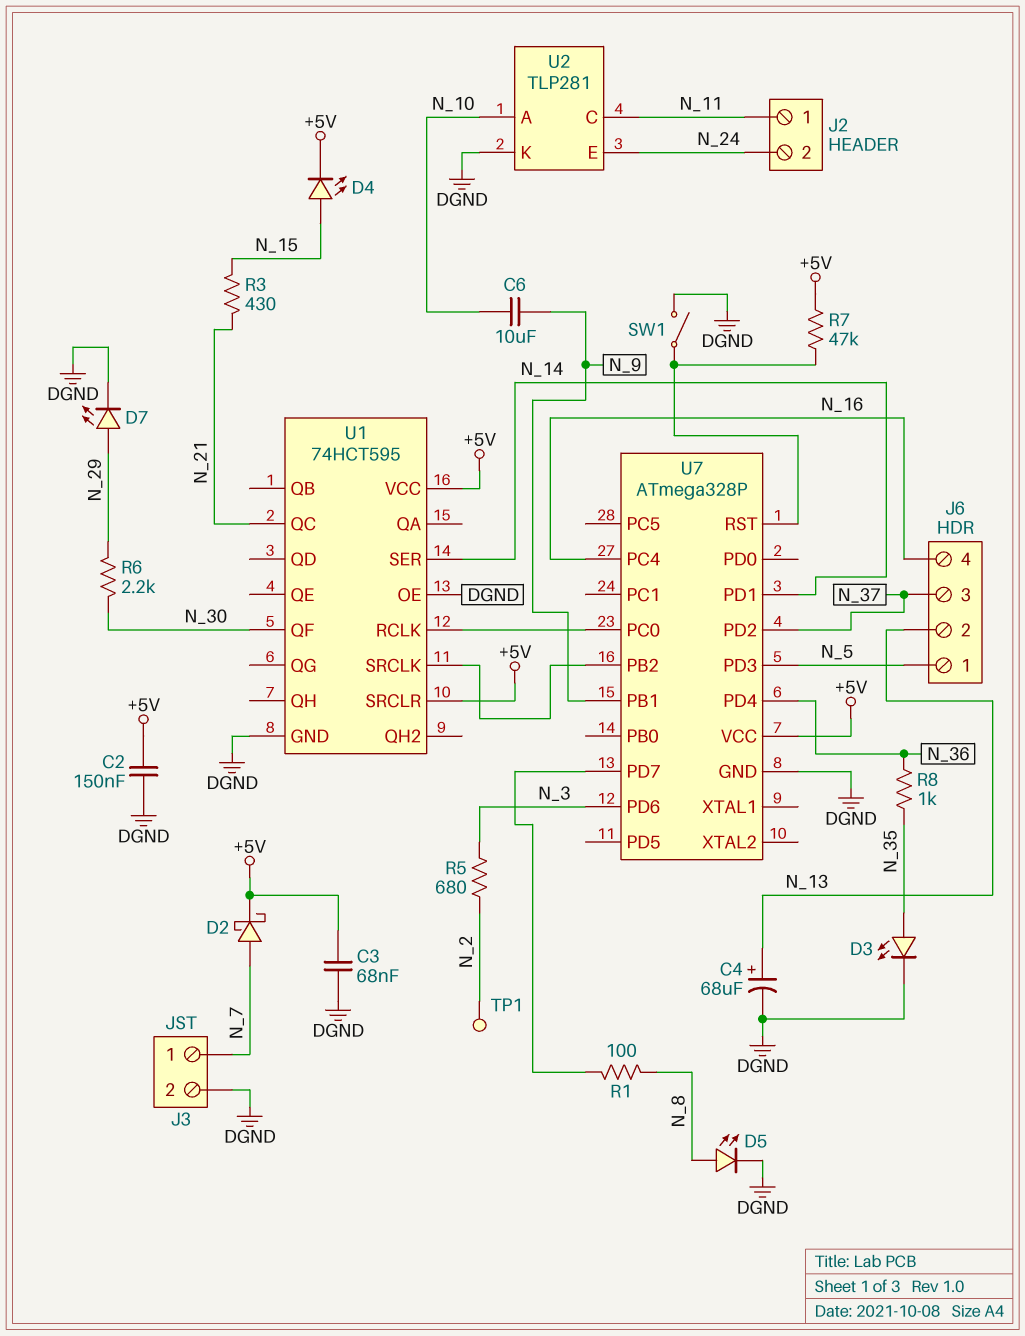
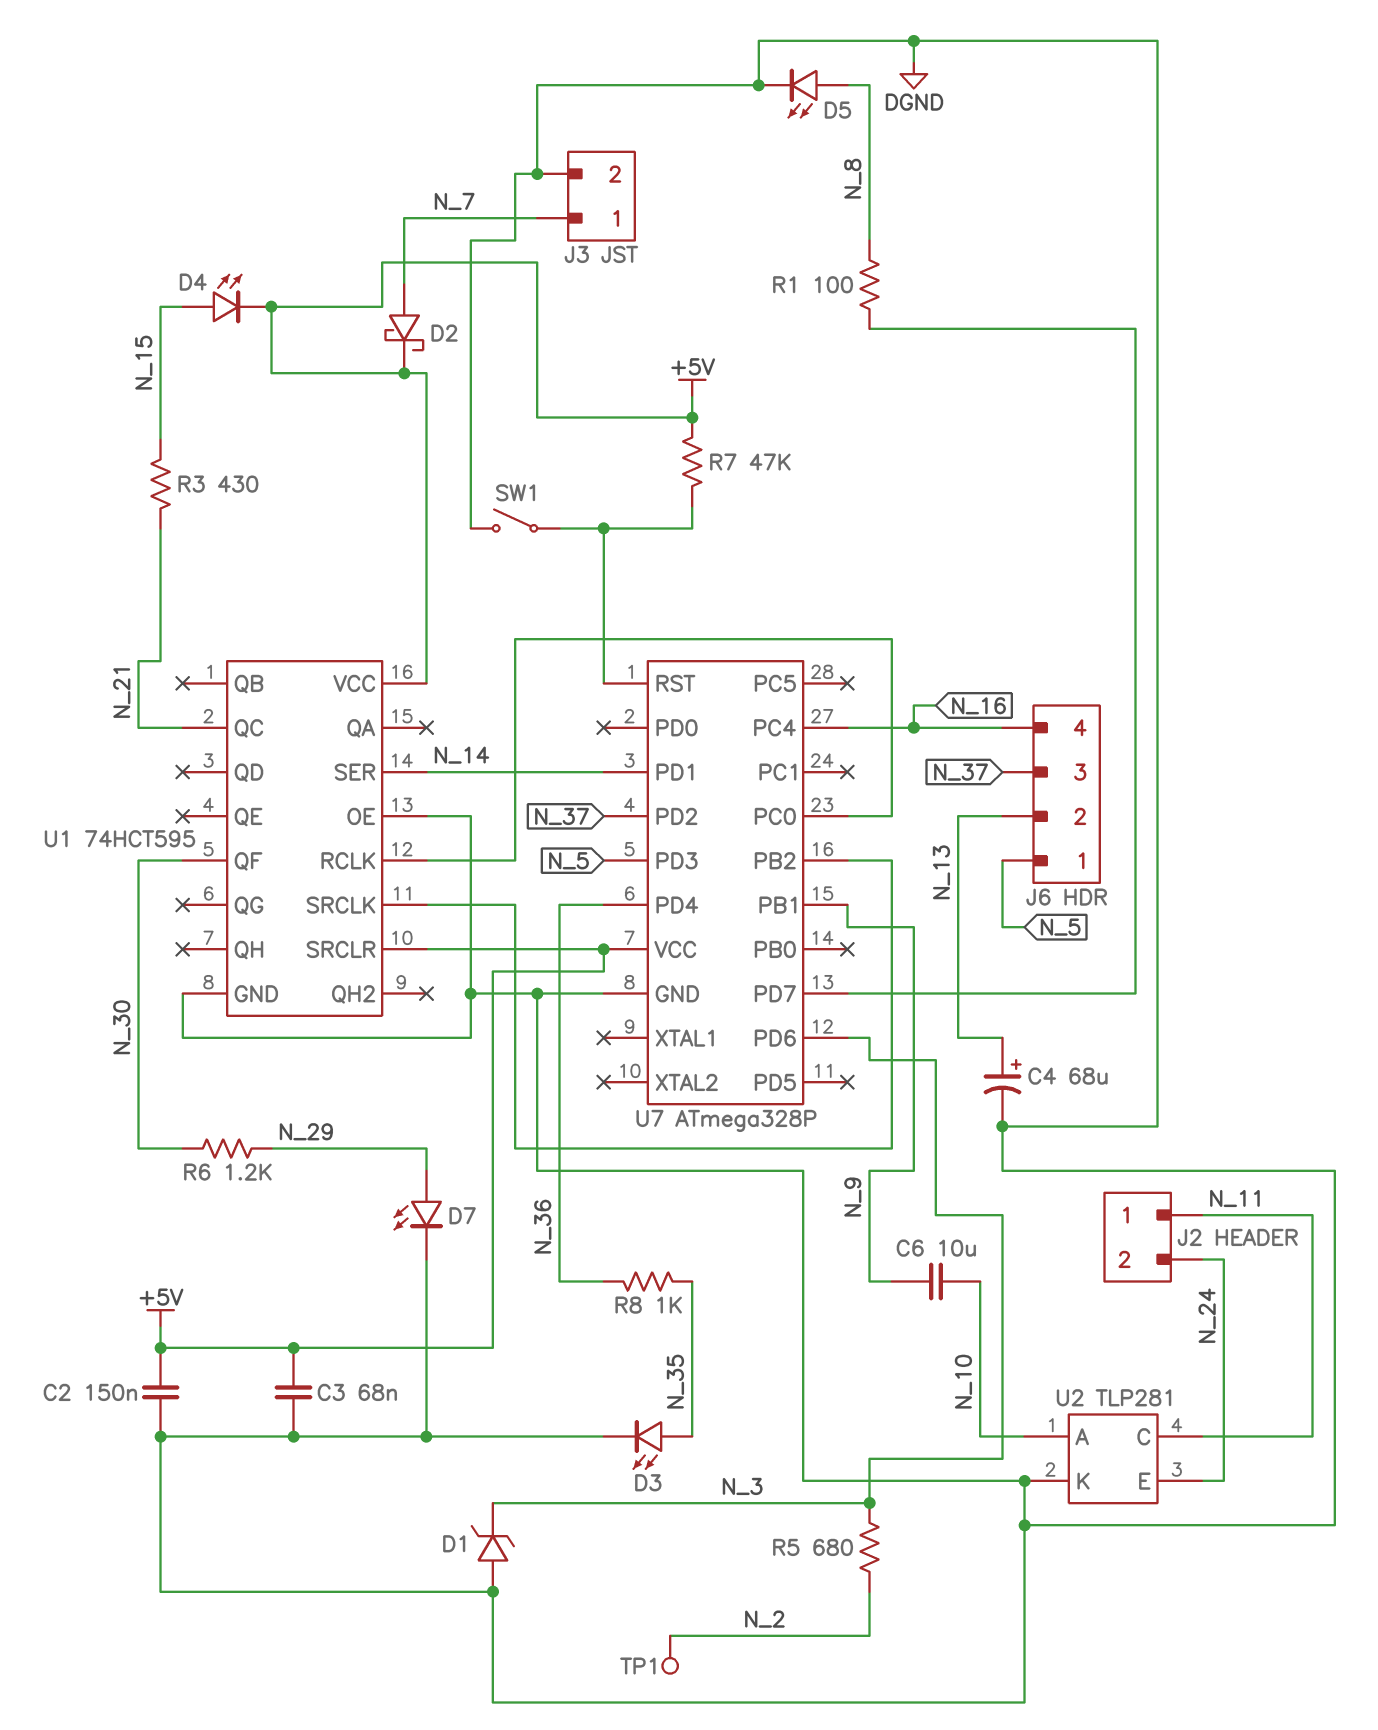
D1: none -> zener (A DGND, K N_3)
R6: 2.2k (N_29, N_30) -> 1.2k (N_29, N_30)

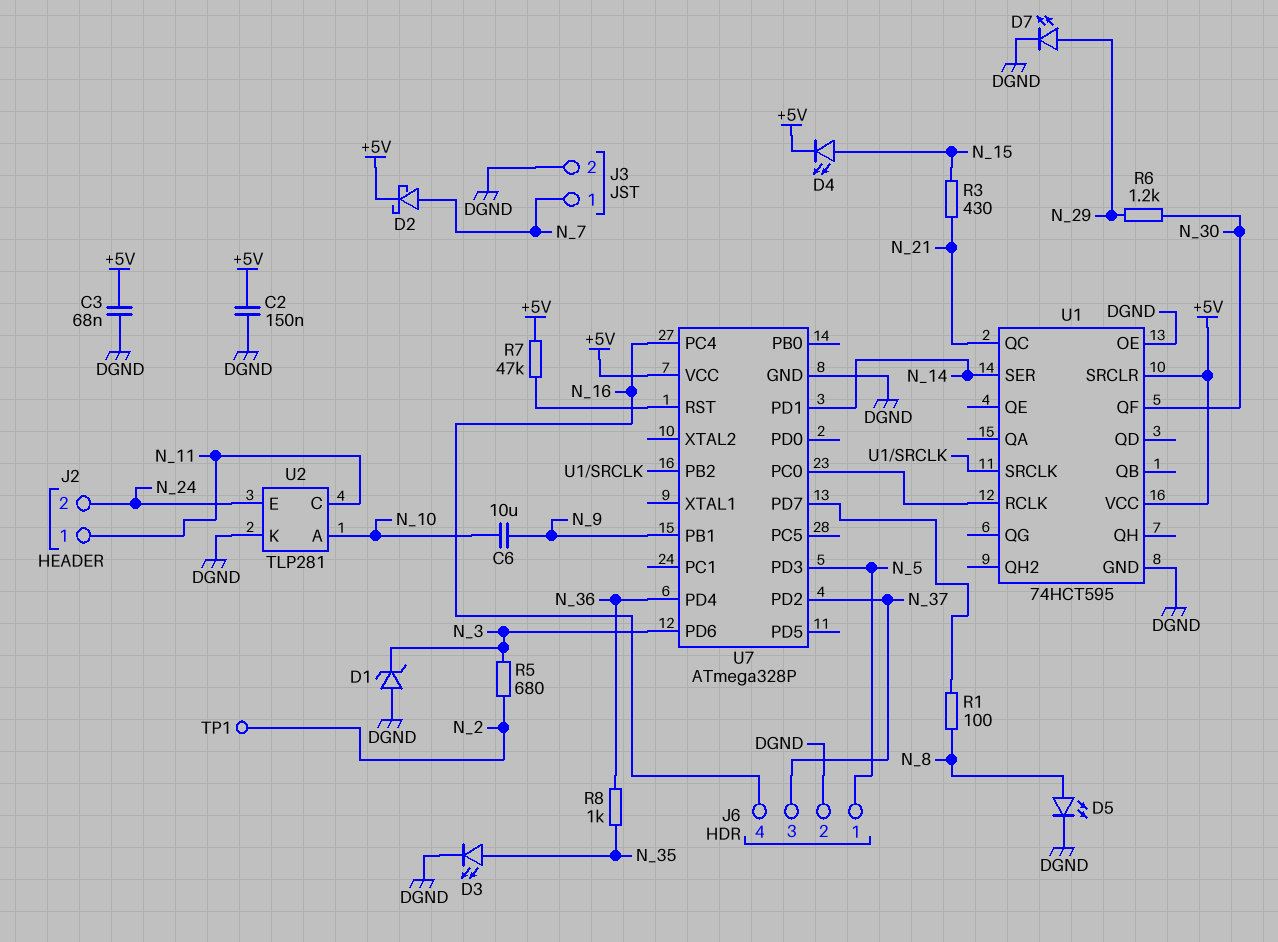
C4: 68uF (plus N_13, minus DGND) -> none
J6 pin 2: N_13 -> DGND
SW1: switch (DGND, U7/RST) -> none

